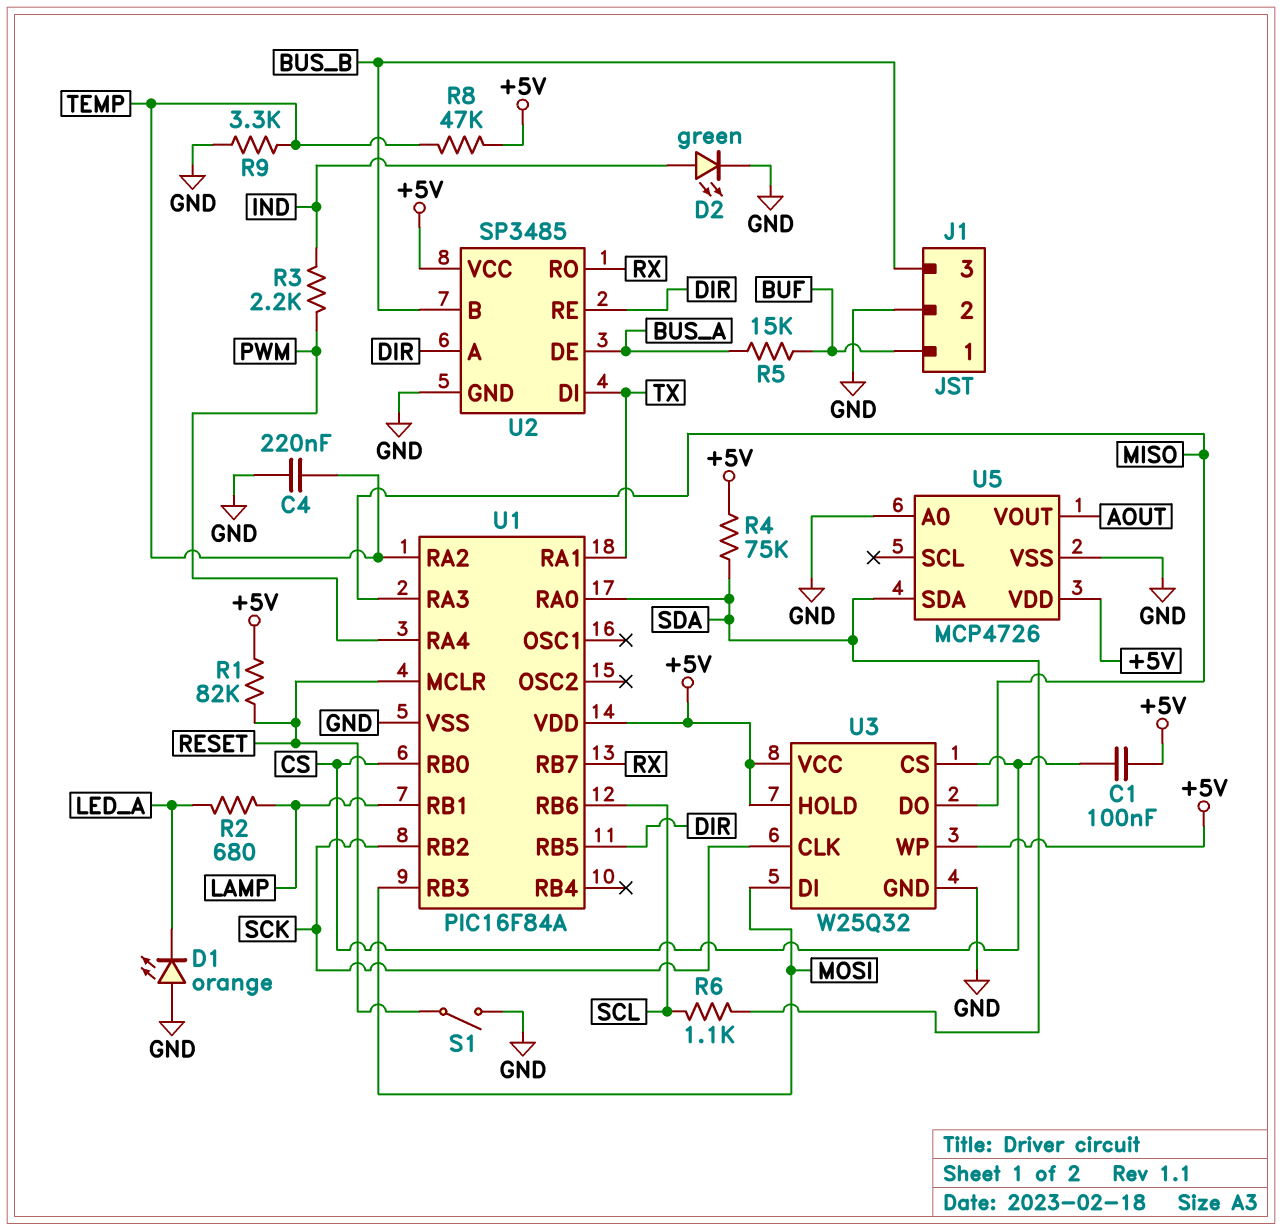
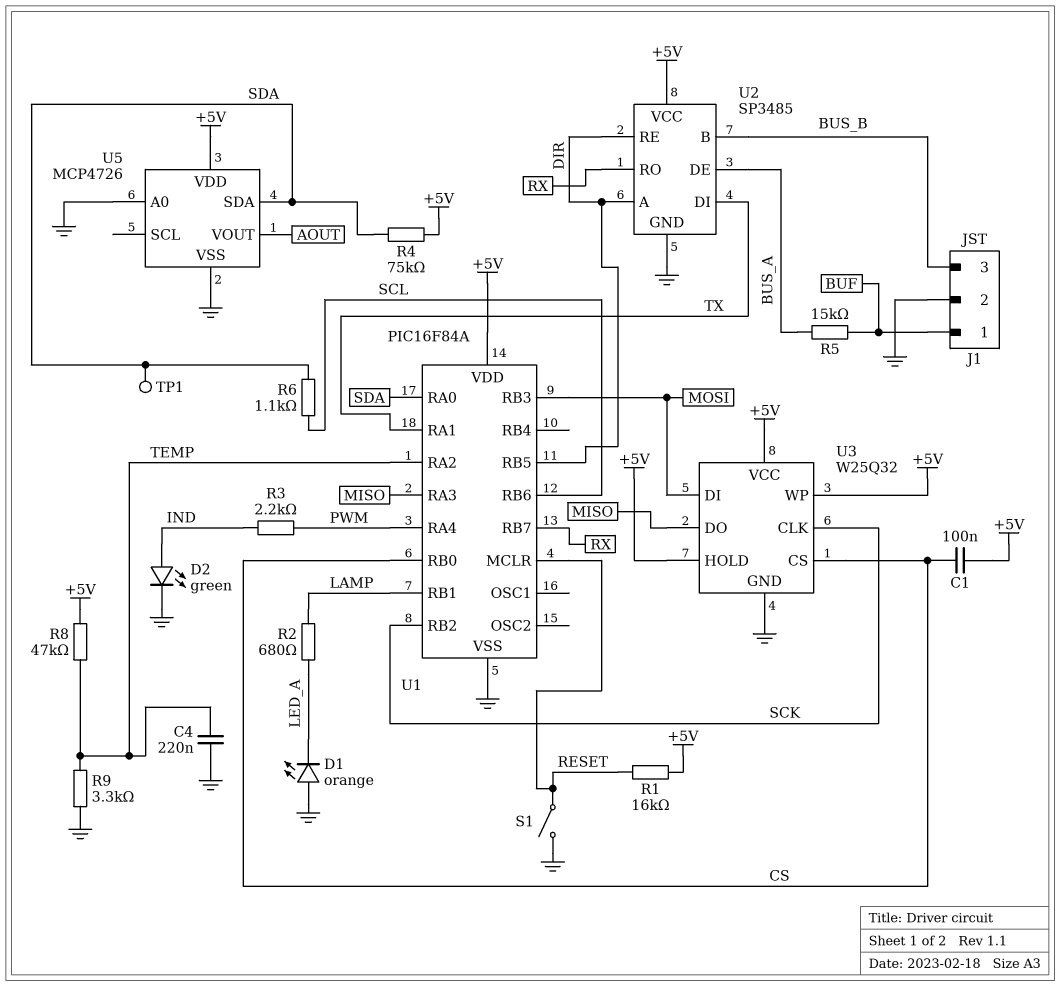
R1: 82k (+5V, RESET) -> 16k (+5V, RESET)
TP1: none -> test point (SDA)

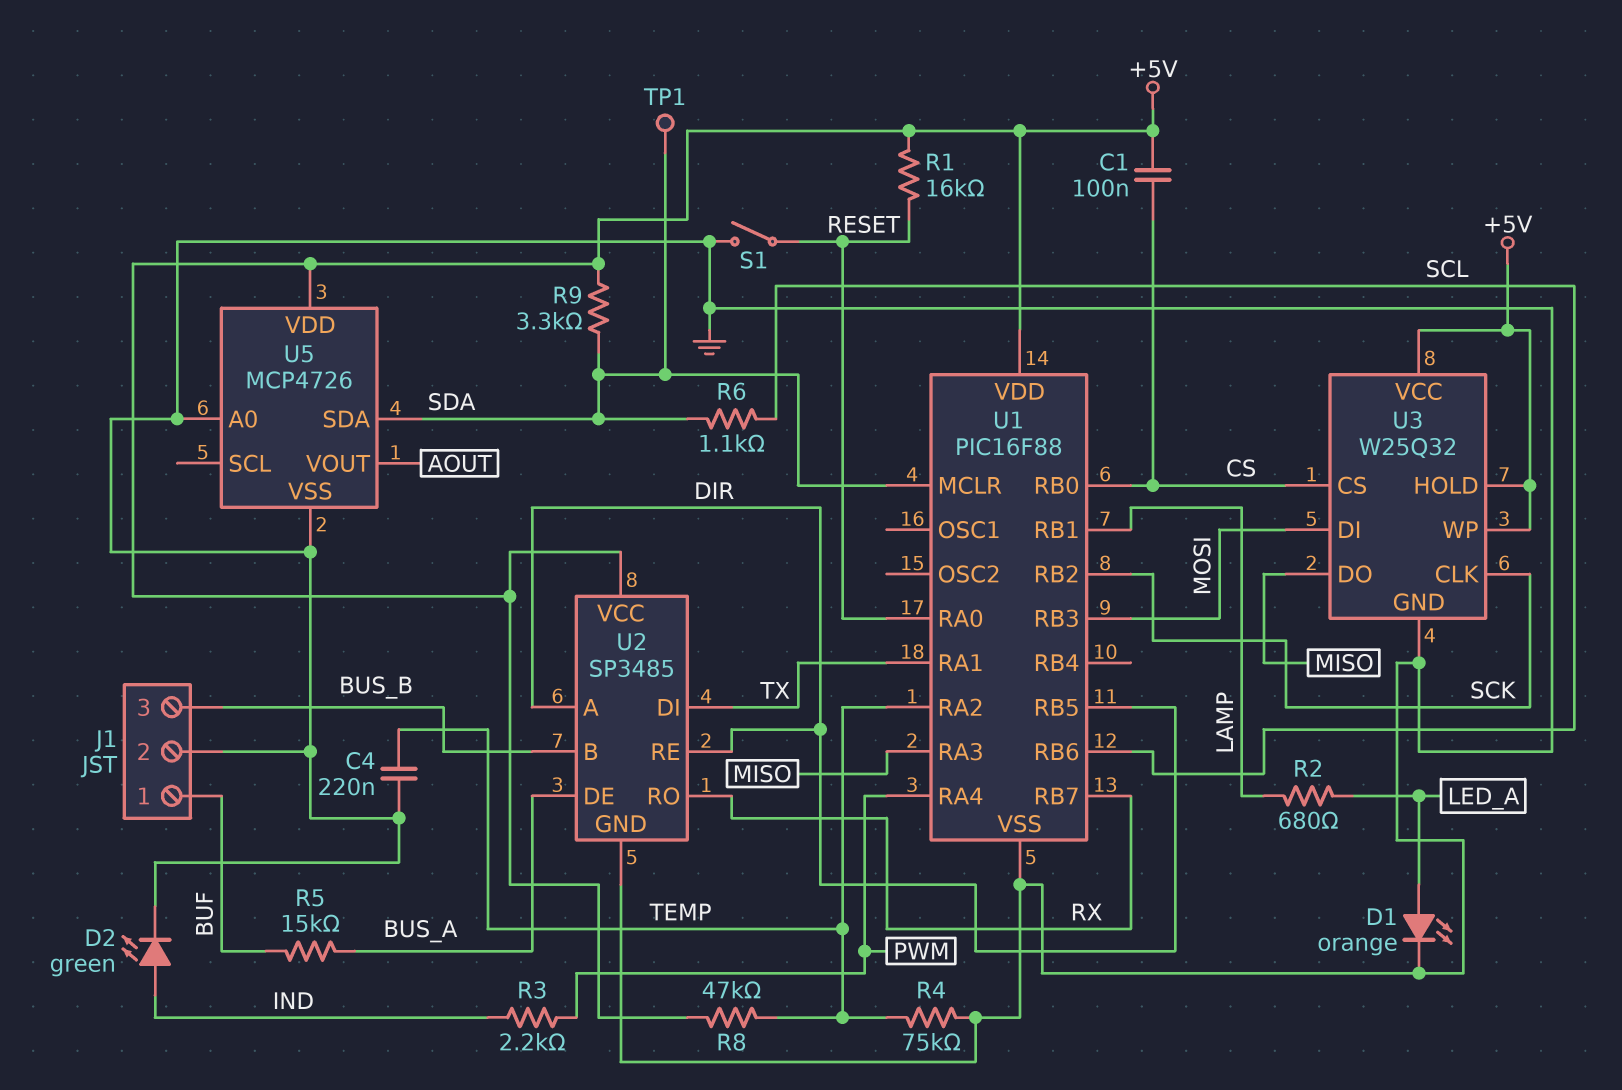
D1: LED orange (A GND, K LED_A) -> LED orange (A LED_A, K GND)
R4: 75k (+5V, SDA) -> 75k (GND, TEMP)
R9: 3.3k (GND, TEMP) -> 3.3k (+5V, SDA)
U1: PIC16F84A -> PIC16F88
U1 pin MCLR: RESET -> SDA
U1 pin RA0: SDA -> RESET

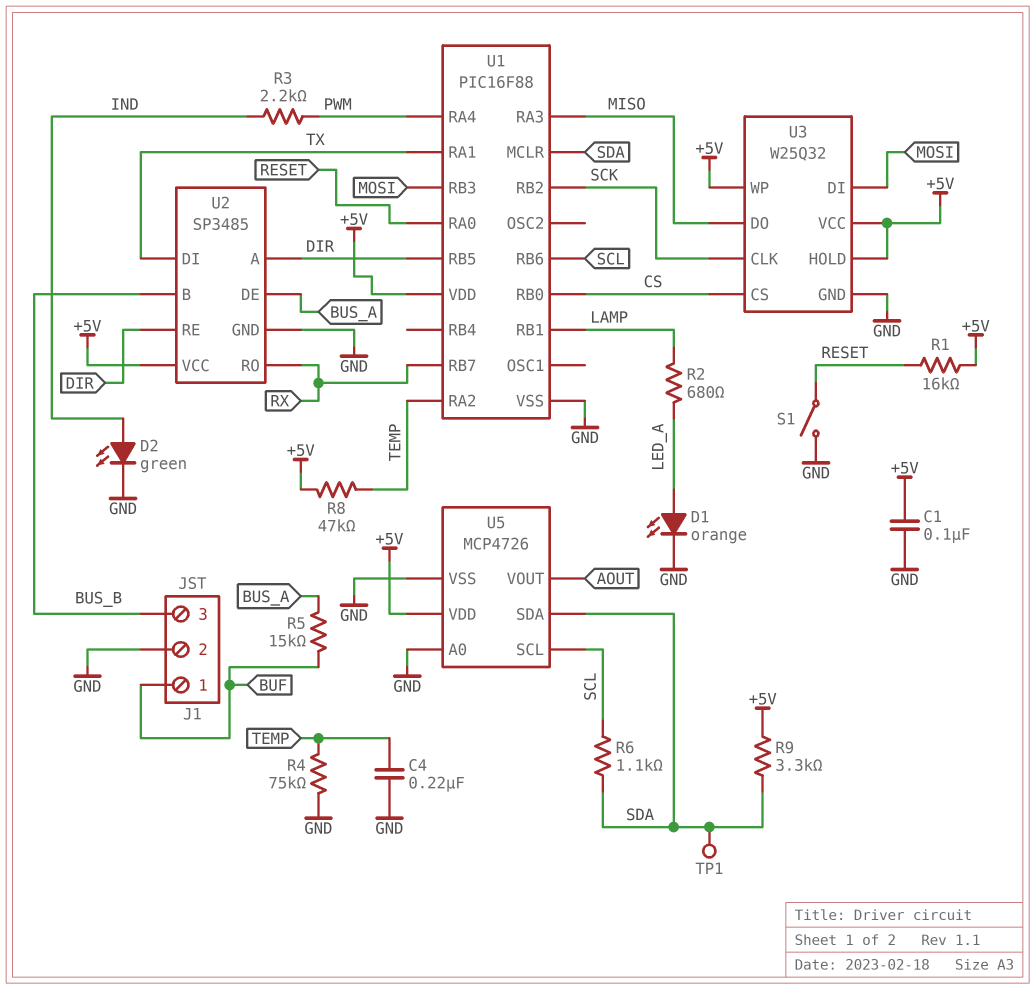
C1: 100nF (+5V, CS) -> 100nF (+5V, GND)
U5 pin SCL: none -> SCL

